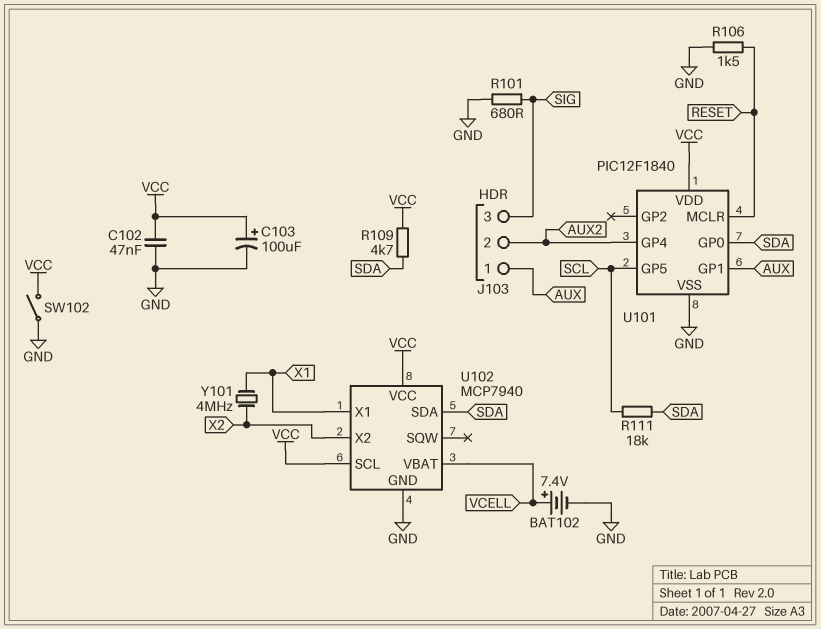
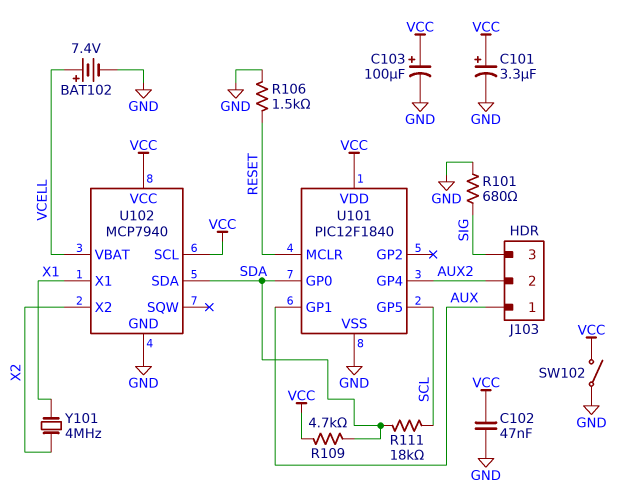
C101: none -> 3.3uF (plus VCC, minus GND)

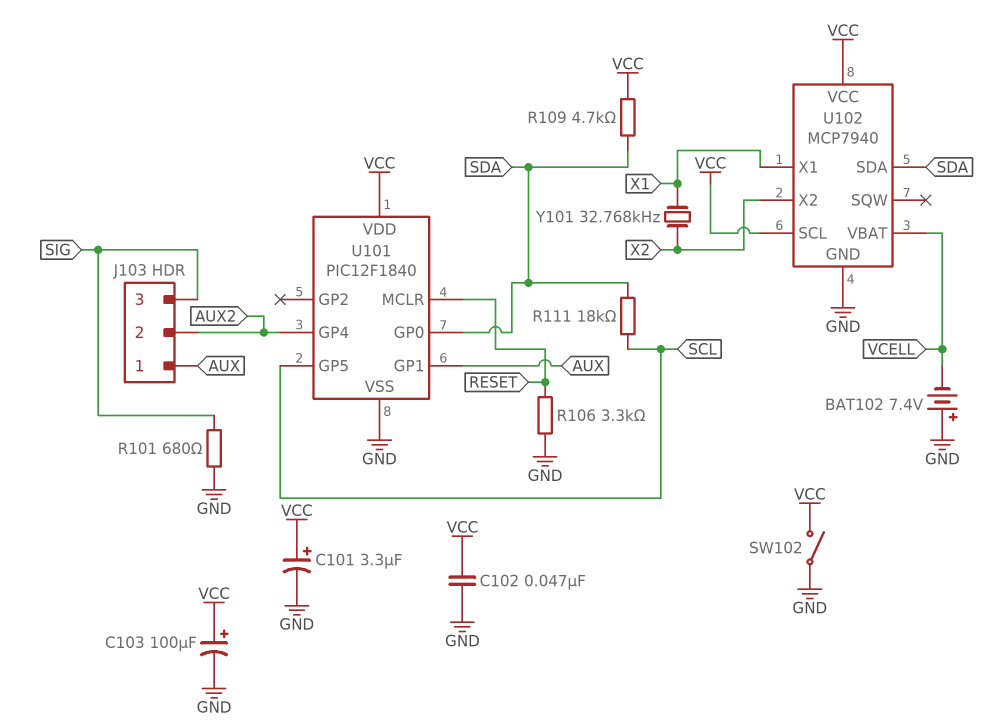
BAT102: 7.4V (plus VCELL, minus GND) -> 7.4V (plus GND, minus VCELL)
R106: 1.5k (GND, RESET) -> 3.3k (GND, RESET)
Y101: 4MHz (X1, X2) -> 32.768kHz (X1, X2)

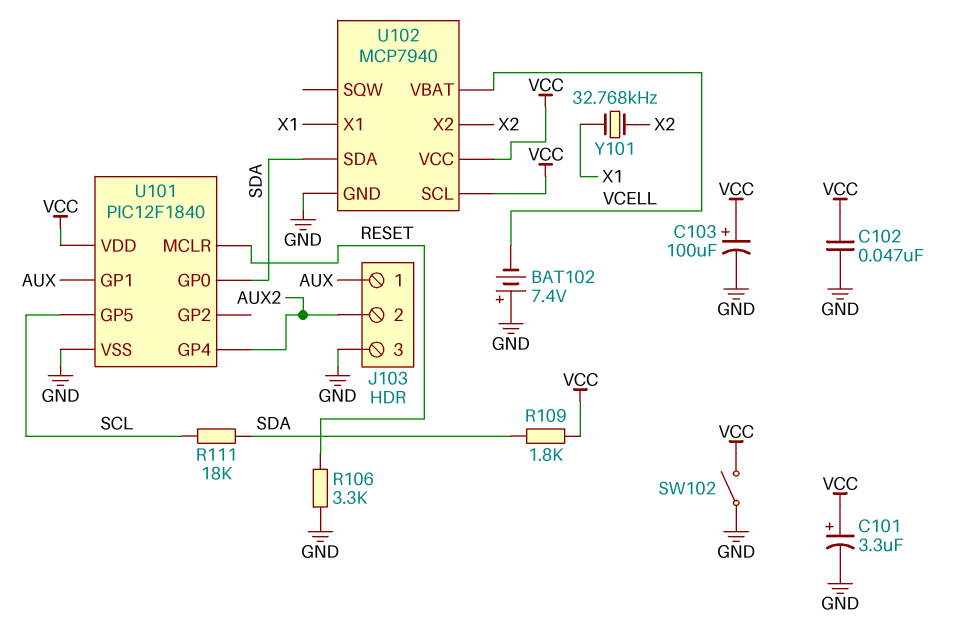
J103 pin 3: SIG -> GND
R101: 680 (GND, SIG) -> none
R109: 4.7k (SDA, VCC) -> 1.8k (SDA, VCC)

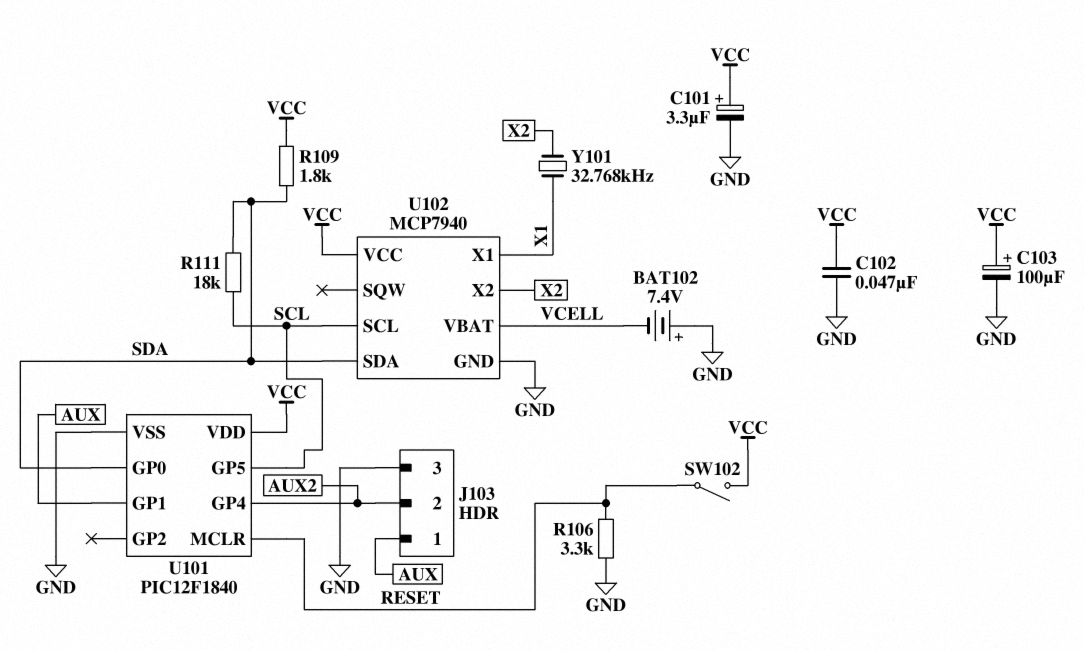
SW102: switch (GND, VCC) -> switch (RESET, VCC)
U102 pin SCL: VCC -> SCL

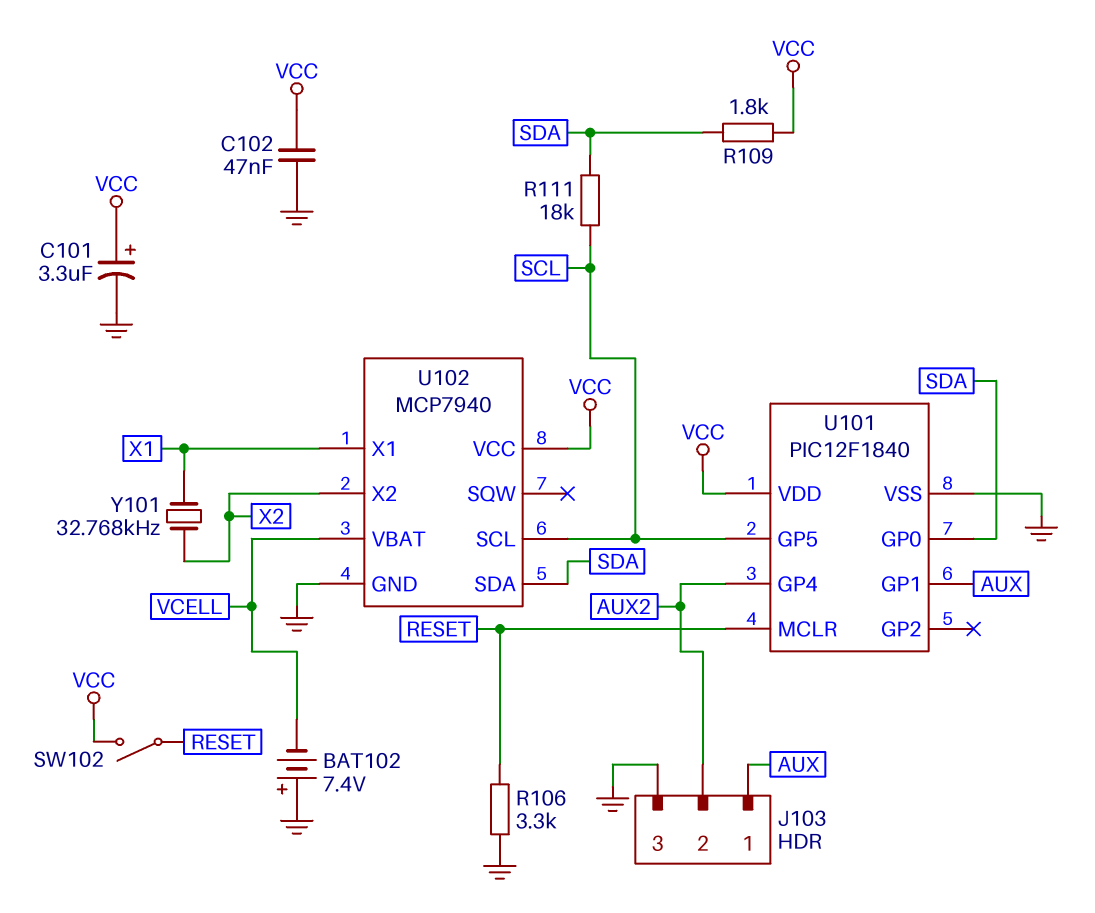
C103: 100uF (plus VCC, minus GND) -> none

